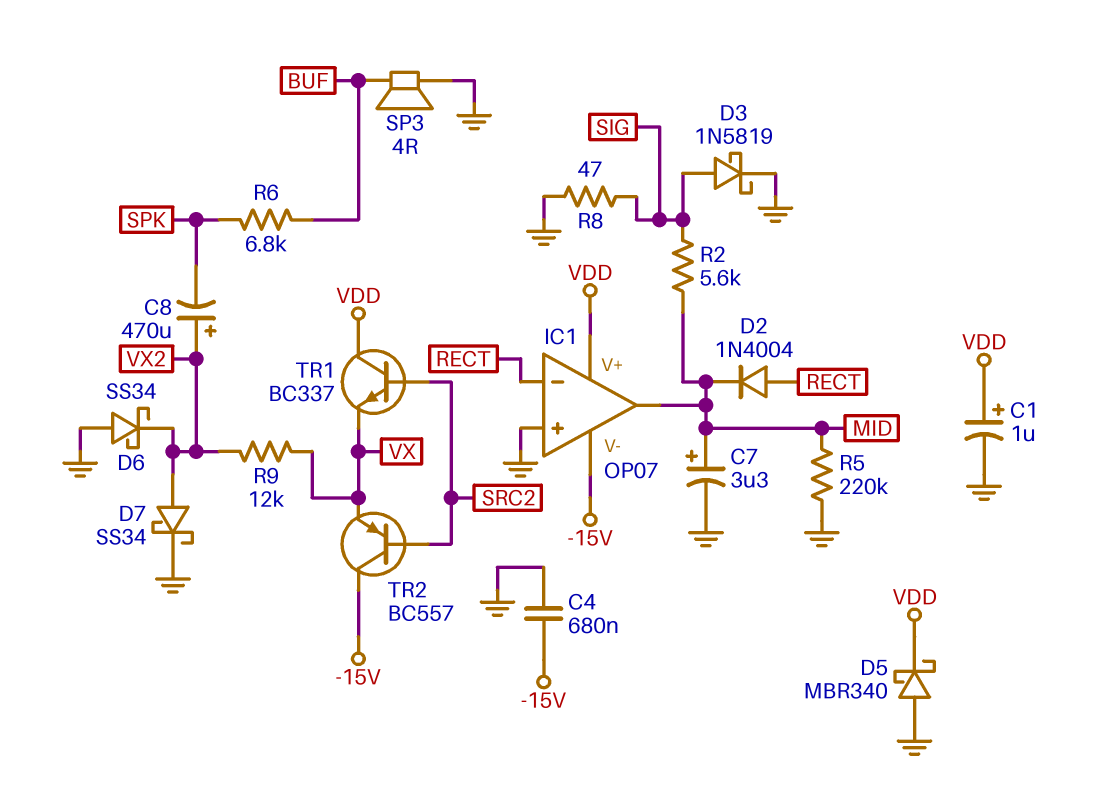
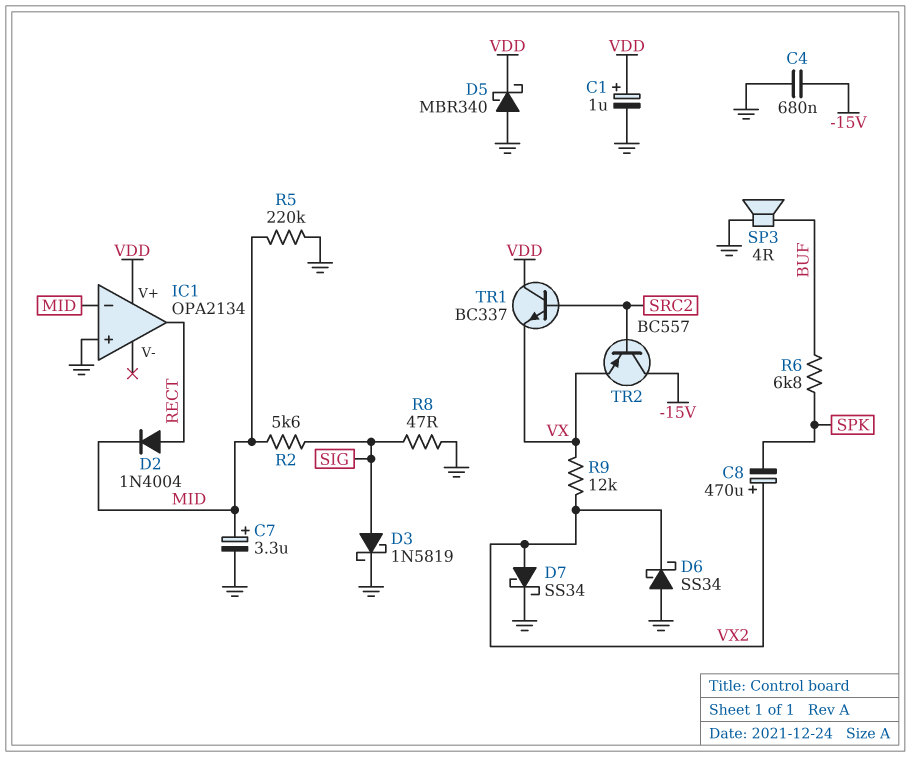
IC1: OP07 -> OPA2134
IC1 pin V-: -15V -> none
IC1 pin in-: RECT -> MID
IC1 pin out: MID -> RECT

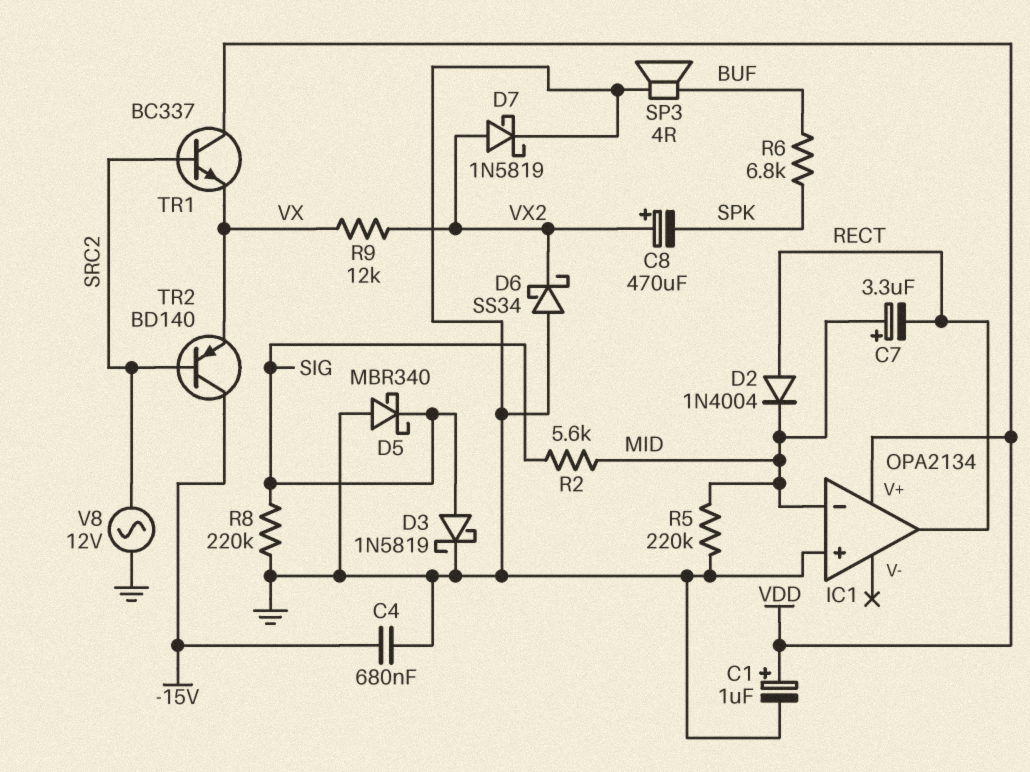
C7: 3.3uF (plus MID, minus GND) -> 3.3uF (plus MID, minus RECT)
D5: schottky MBR340 (A GND, K VDD) -> schottky MBR340 (A GND, K SIG)
D7: schottky SS34 (A VX2, K GND) -> schottky 1N5819 (A VX2, K GND)
R8: 47 (GND, SIG) -> 220k (GND, SIG)
TR2: PNP BC557 (B SRC2, C -15V, E VX) -> PNP BD140 (B SRC2, C -15V, E VX)
V8: none -> AC 12V (GND, SRC2)

